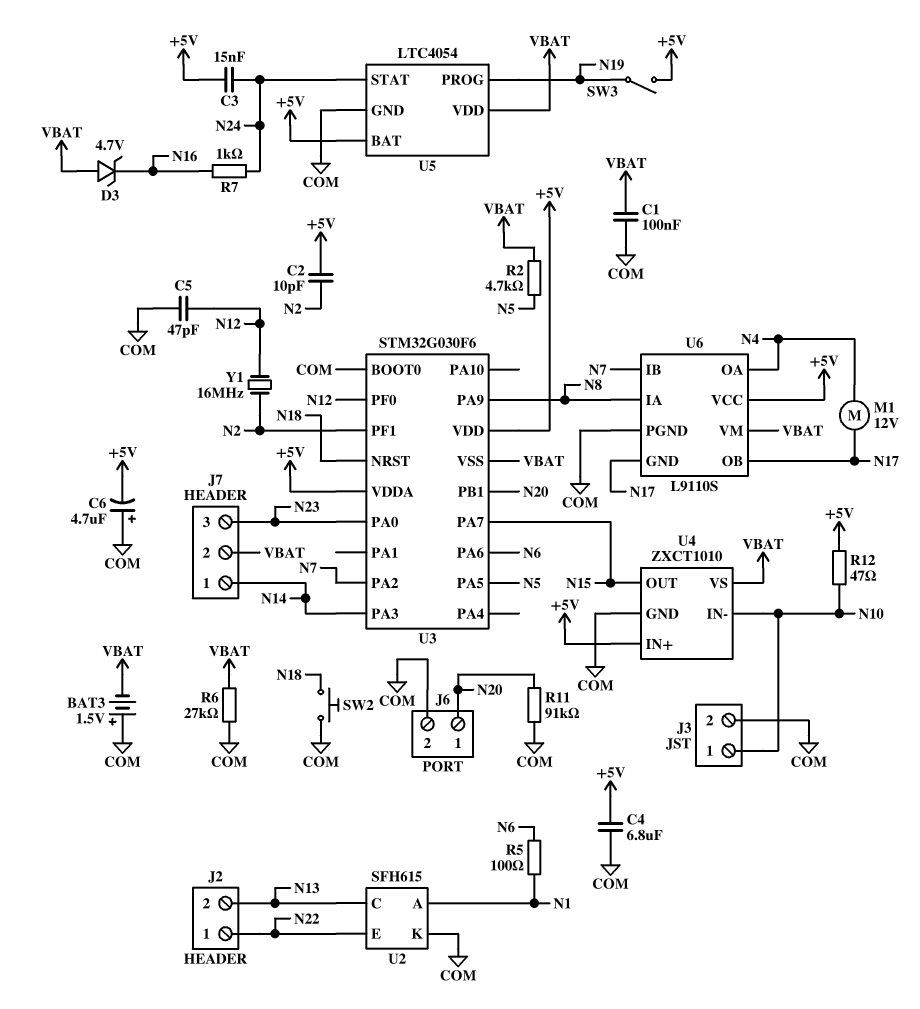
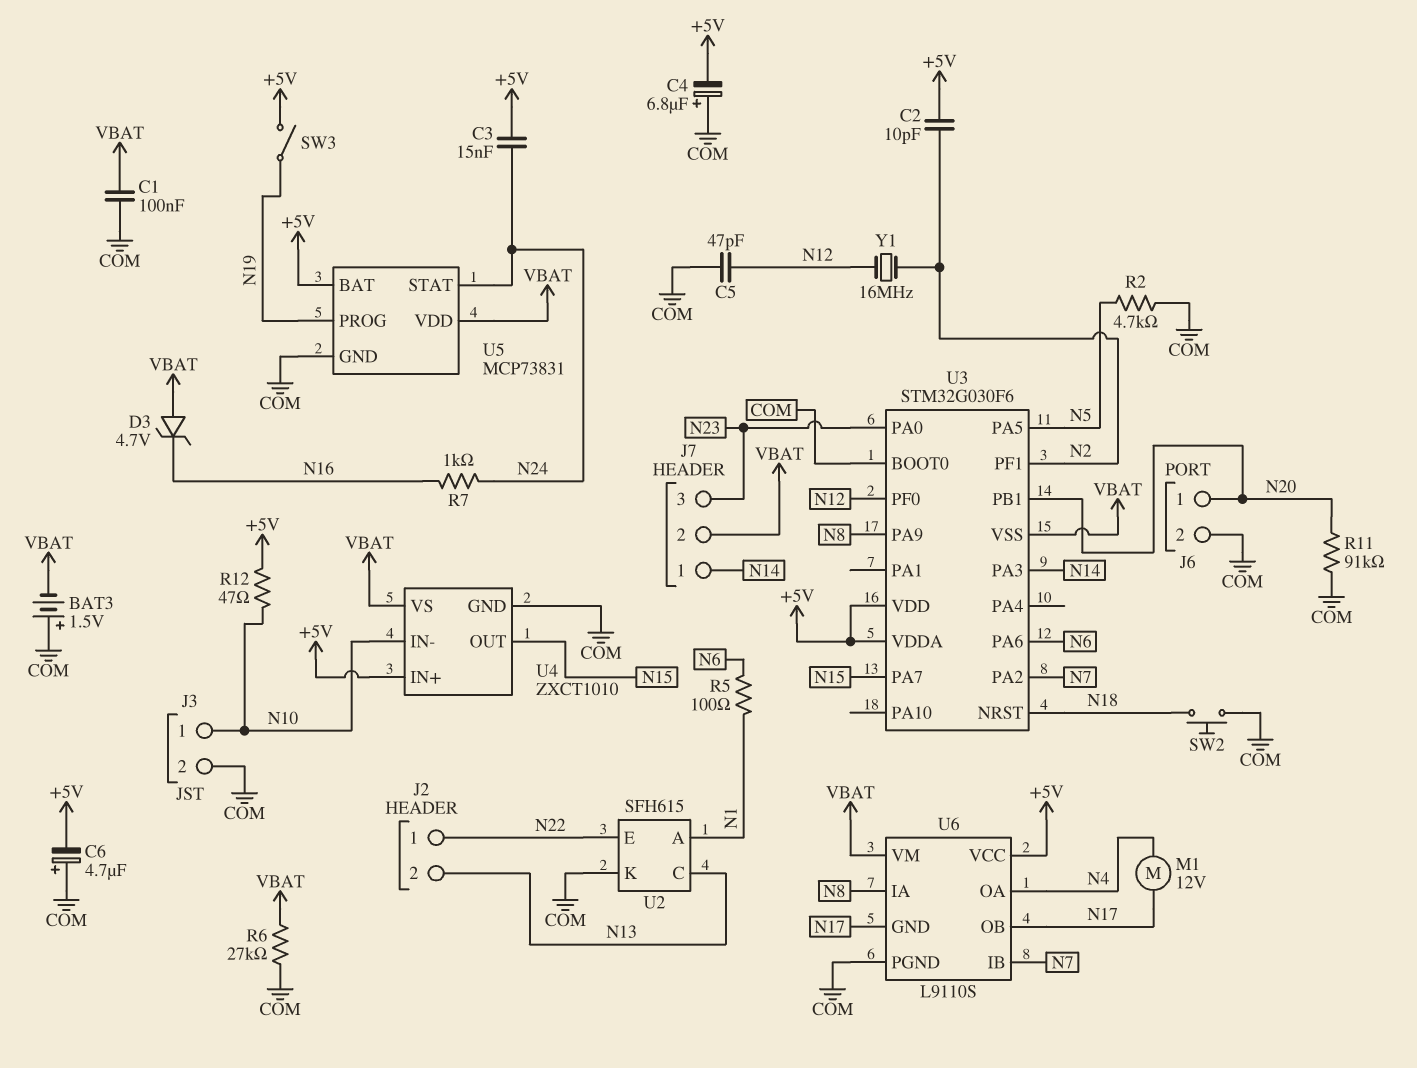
C4: 6.8uF (+5V, COM) -> 6.8uF (plus COM, minus +5V)
R2: 4.7k (N5, VBAT) -> 4.7k (COM, N5)
U5: LTC4054 -> MCP73831

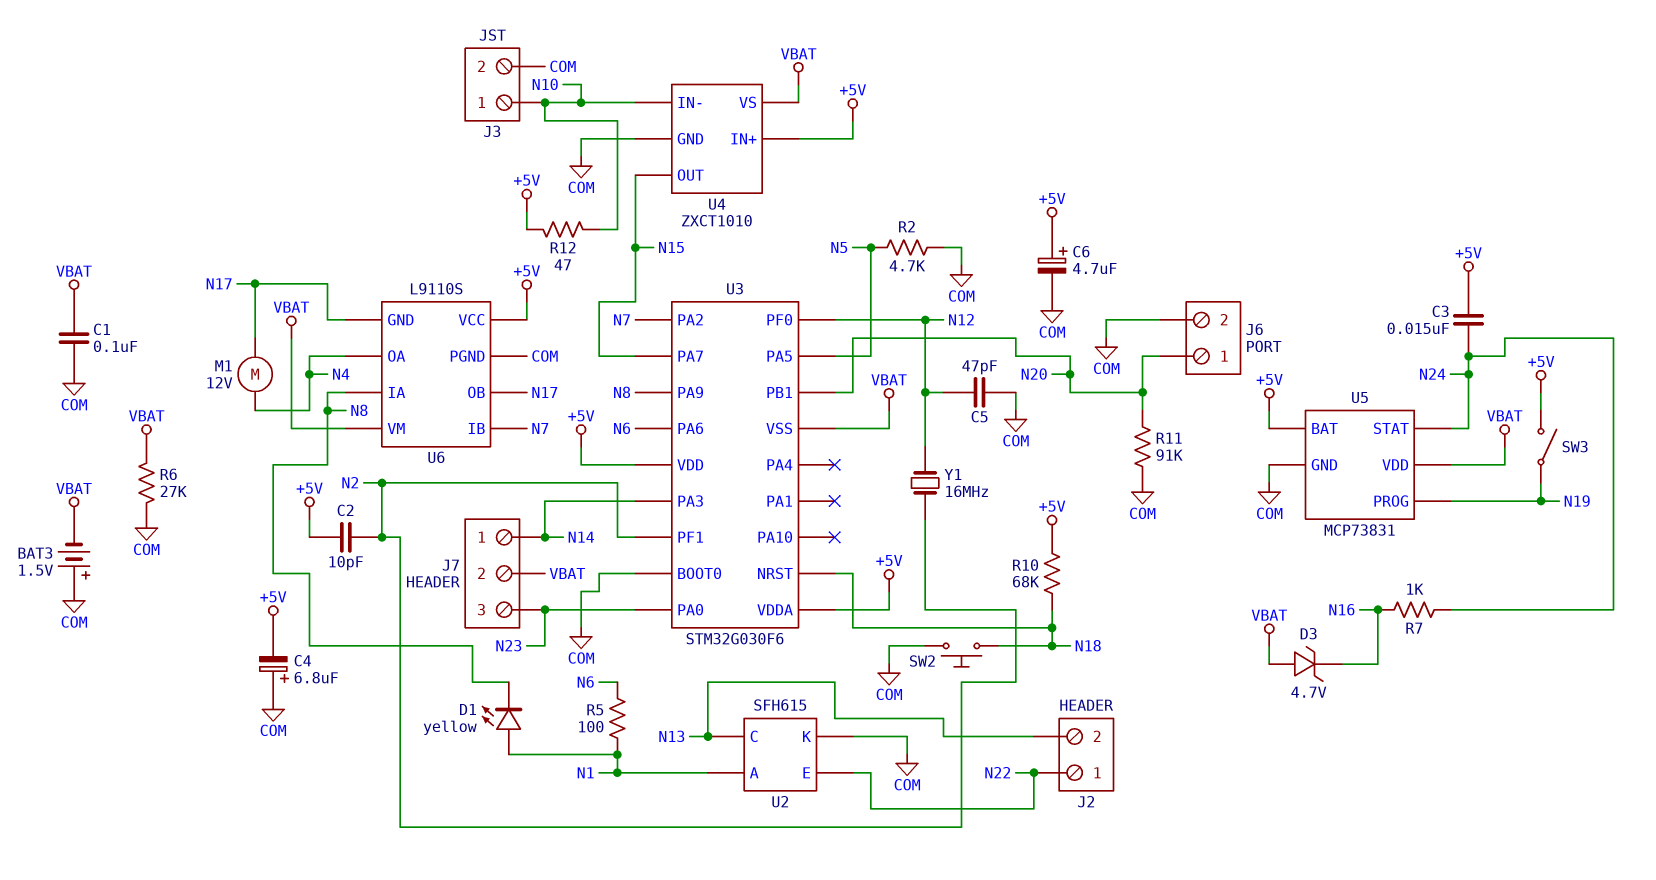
C6: 4.7uF (plus COM, minus +5V) -> 4.7uF (plus +5V, minus COM)
D1: none -> LED yellow (A N1, K N8)
R10: none -> 68k (+5V, N18)

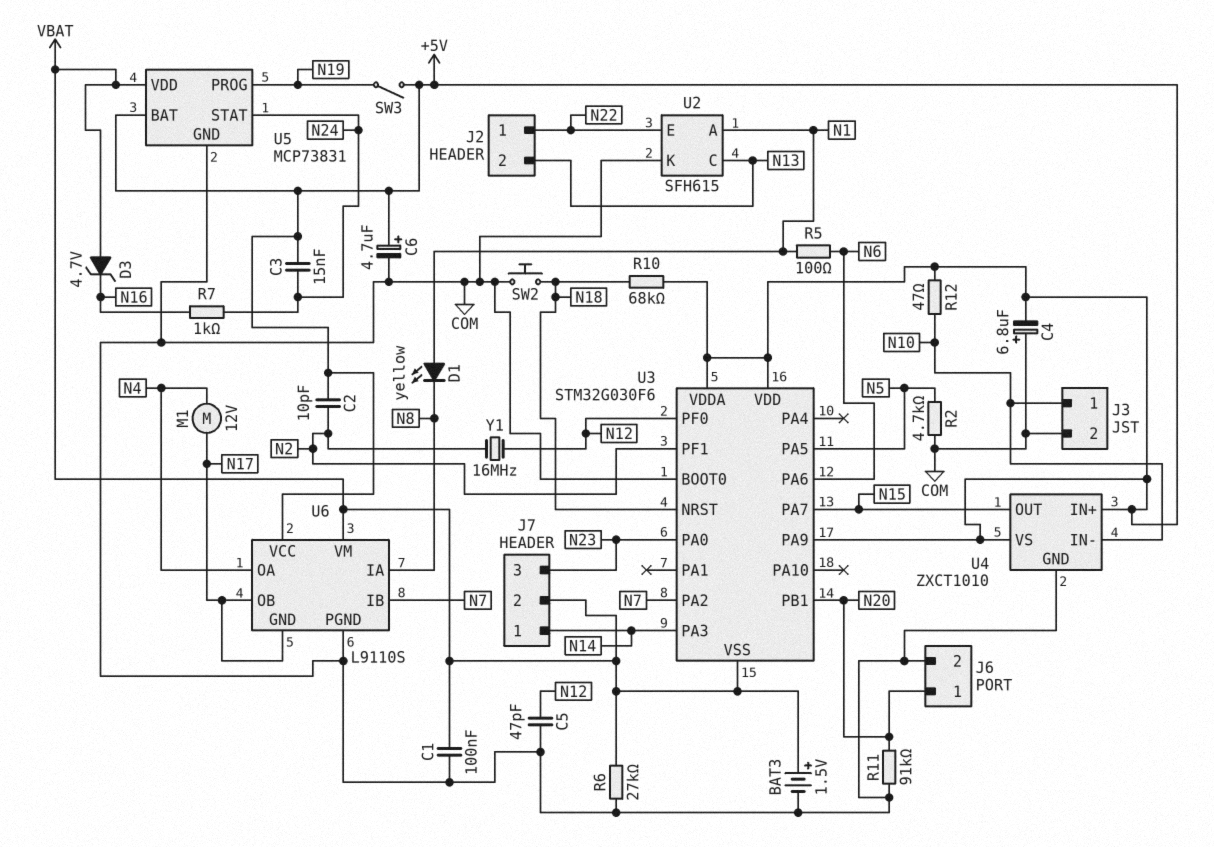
BAT3: 1.5V (plus COM, minus VBAT) -> 1.5V (plus VBAT, minus COM)
U3 pin PA9: N8 -> +5V
U4 pin VS: VBAT -> +5V

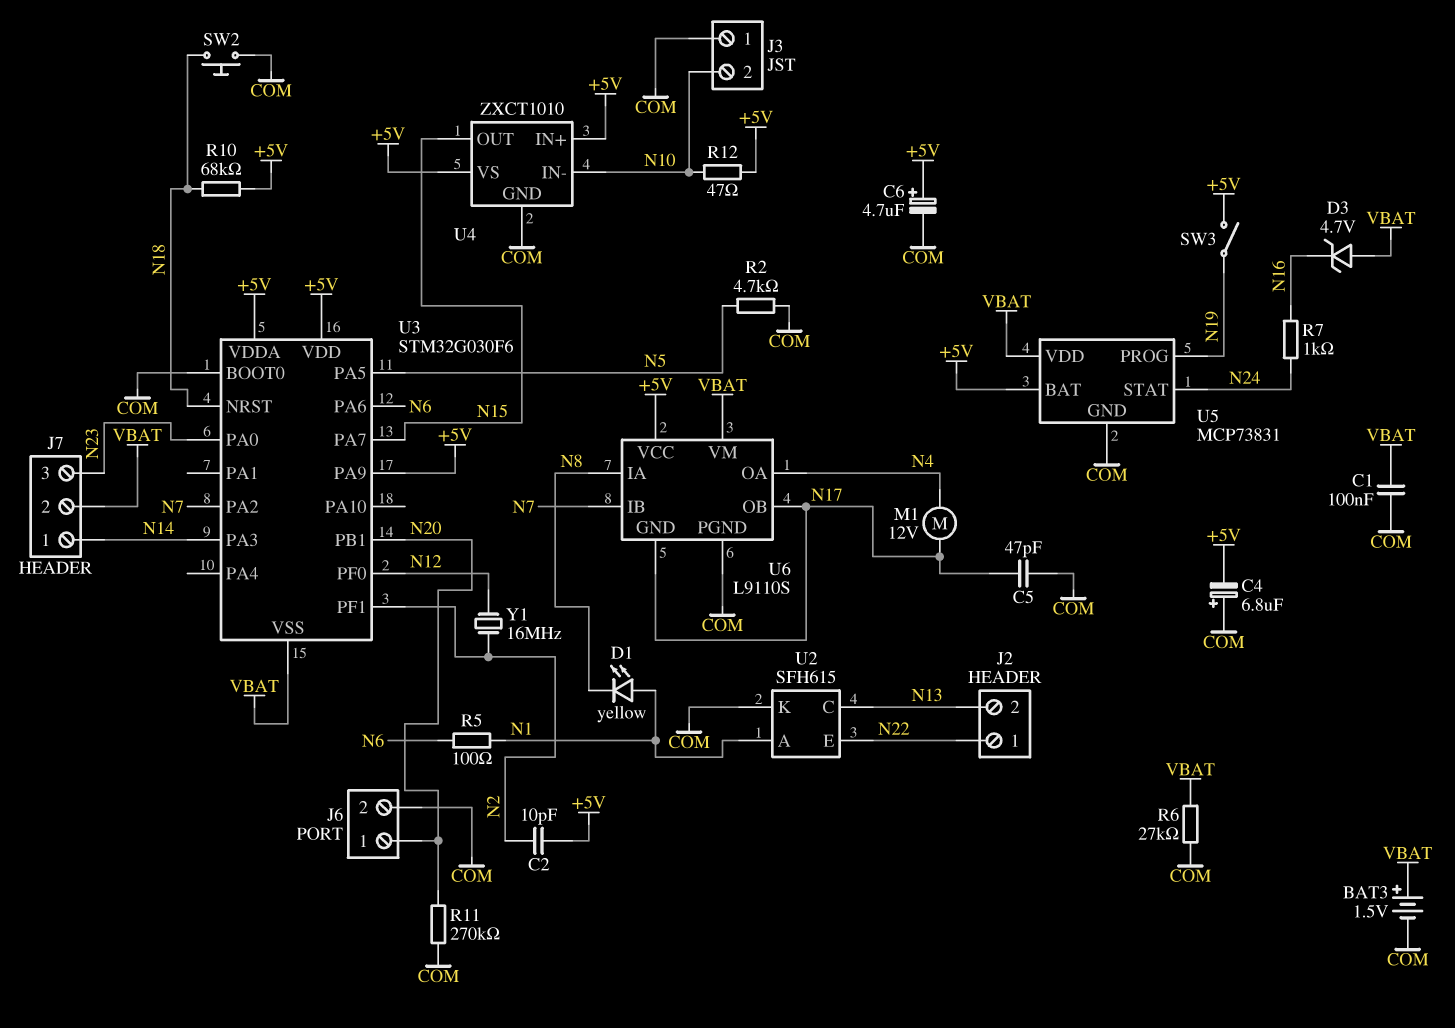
C3: 15nF (+5V, N24) -> none
C5: 47pF (COM, N12) -> 47pF (COM, N17)
J3 pin 1: N10 -> COM
J3 pin 2: COM -> N10
R11: 91k (COM, N20) -> 270k (COM, N20)

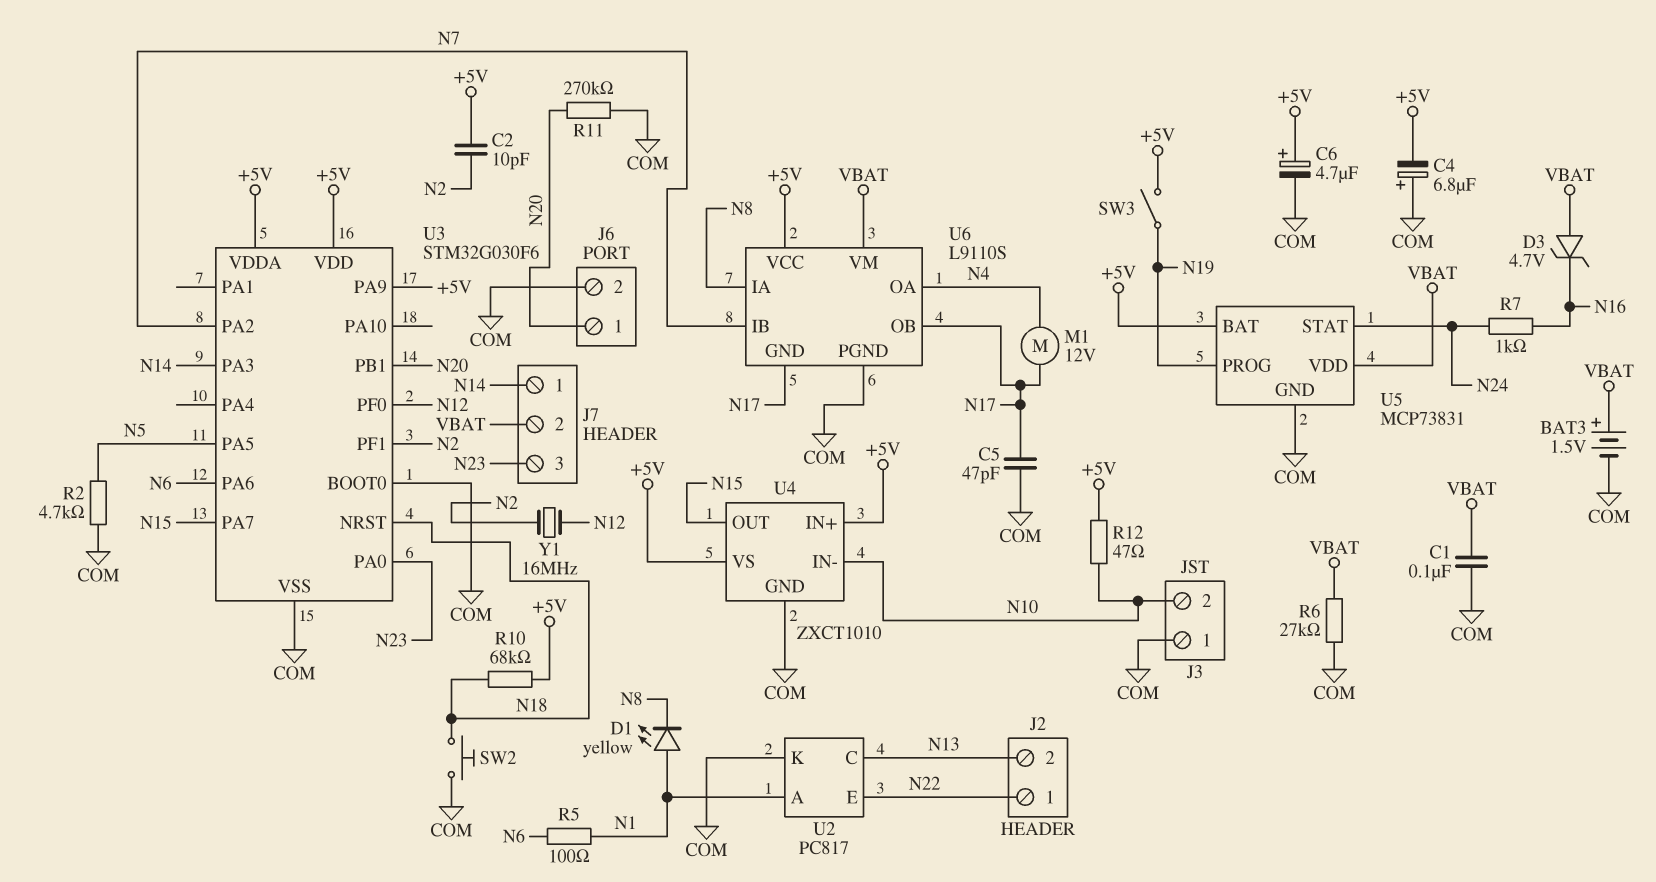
U2: SFH615 -> PC817
U3 pin VSS: VBAT -> COM

